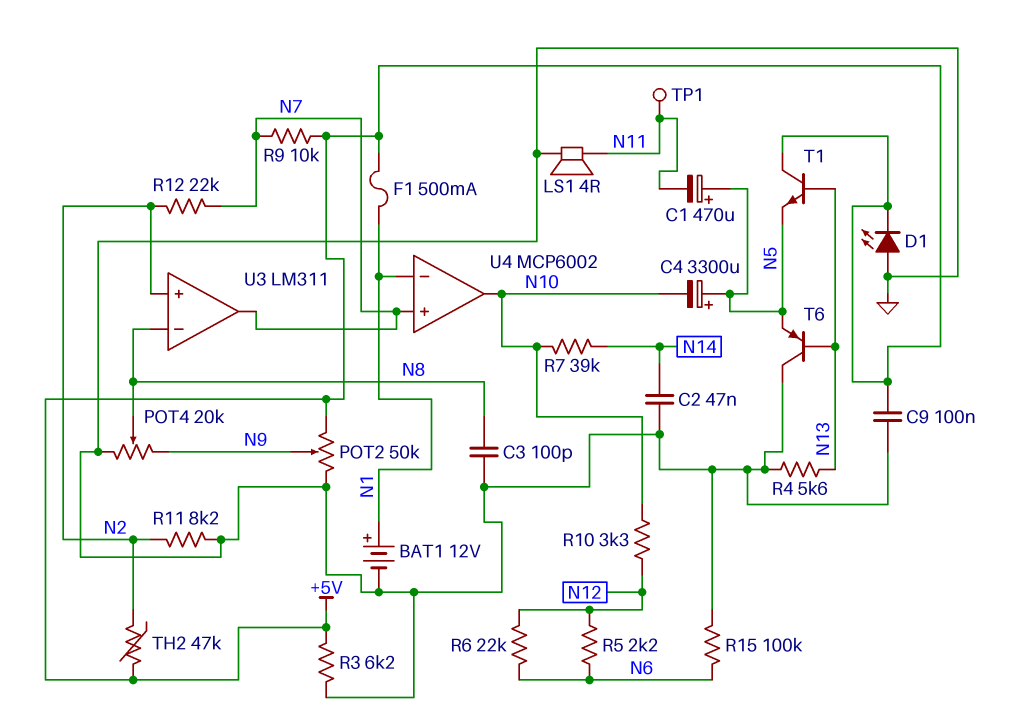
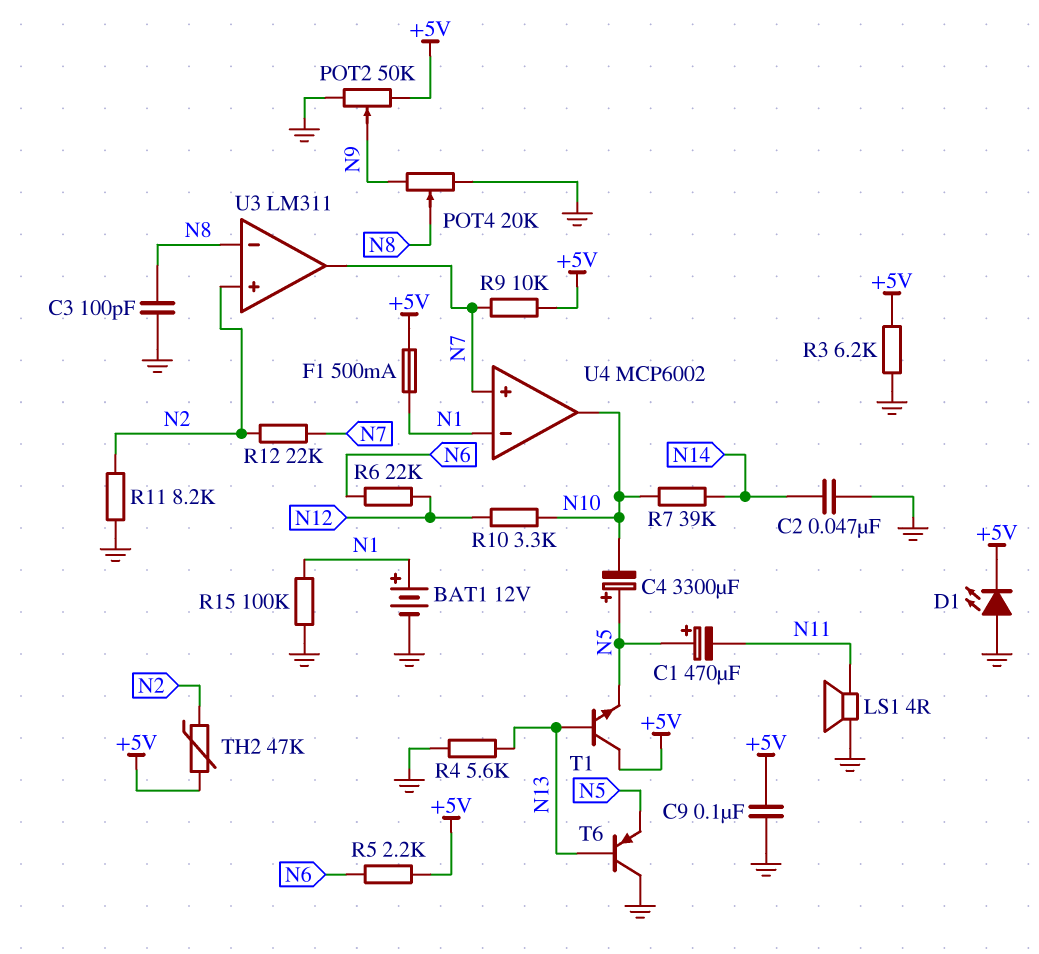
R5: 2.2k (N6, N12) -> 2.2k (+5V, N6)
R15: 100k (GND, N6) -> 100k (GND, N1)
TP1: test point (N11) -> none

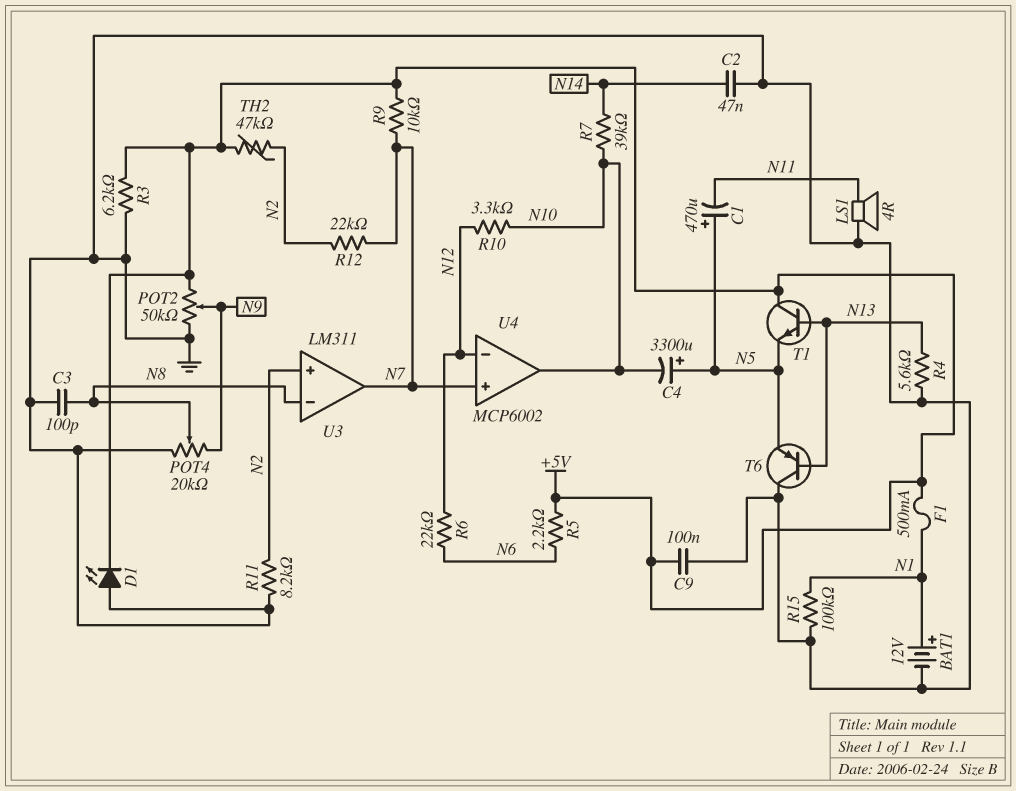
U4 pin in-: N1 -> N12

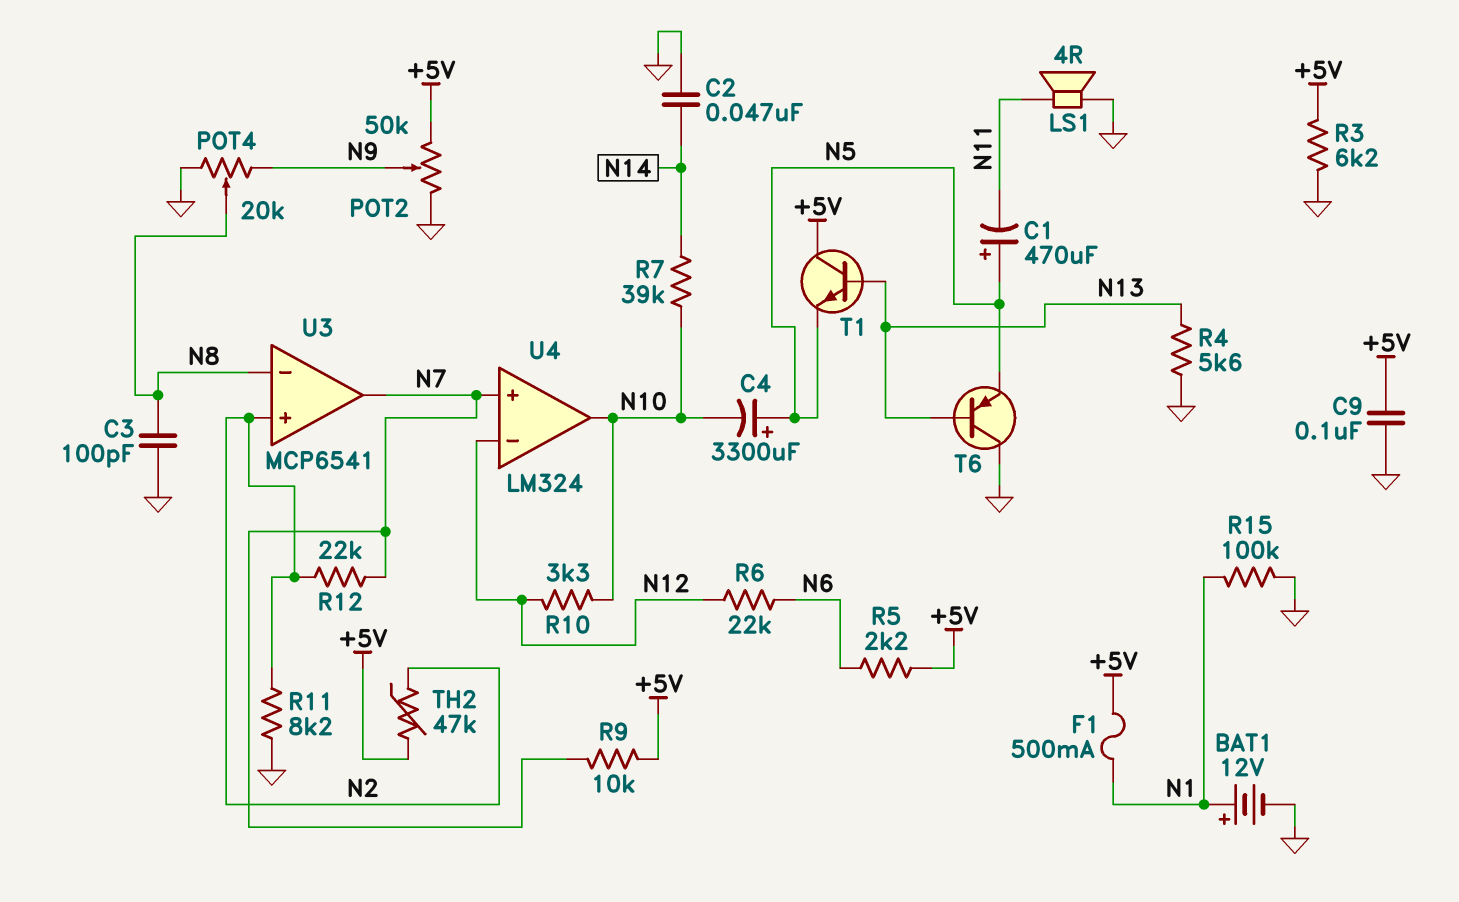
D1: LED (A GND, K +5V) -> none
U3: LM311 -> MCP6541
U4: MCP6002 -> LM324

